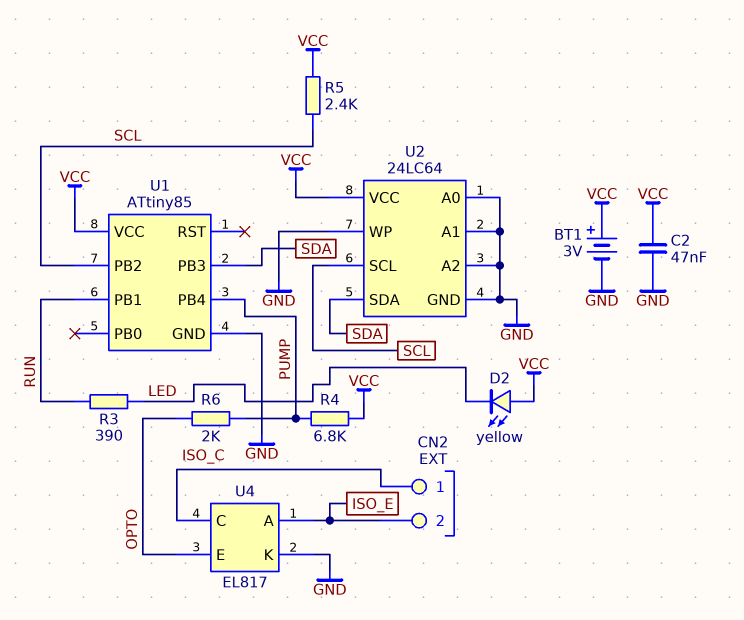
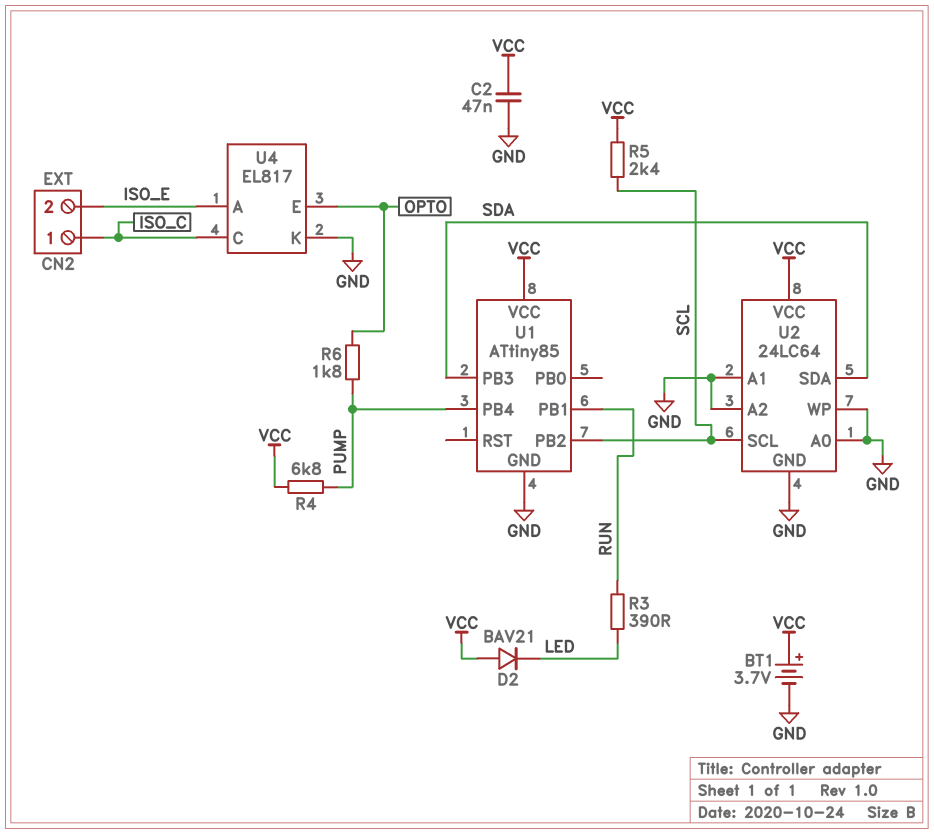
BT1: 3V (plus VCC, minus GND) -> 3.7V (plus VCC, minus GND)
D2: LED yellow (A VCC, K LED) -> diode BAV21 (A VCC, K LED)
R6: 2k (OPTO, PUMP) -> 1.8k (OPTO, PUMP)

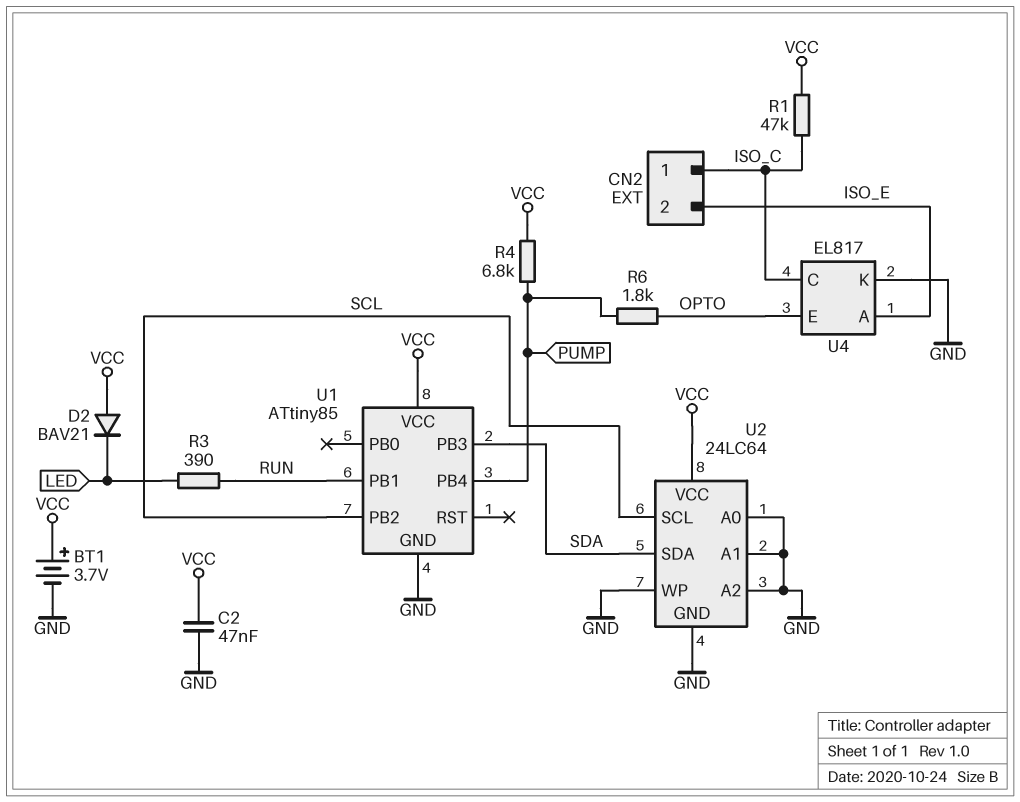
R1: none -> 47k (ISO_C, VCC)
R5: 2.4k (SCL, VCC) -> none

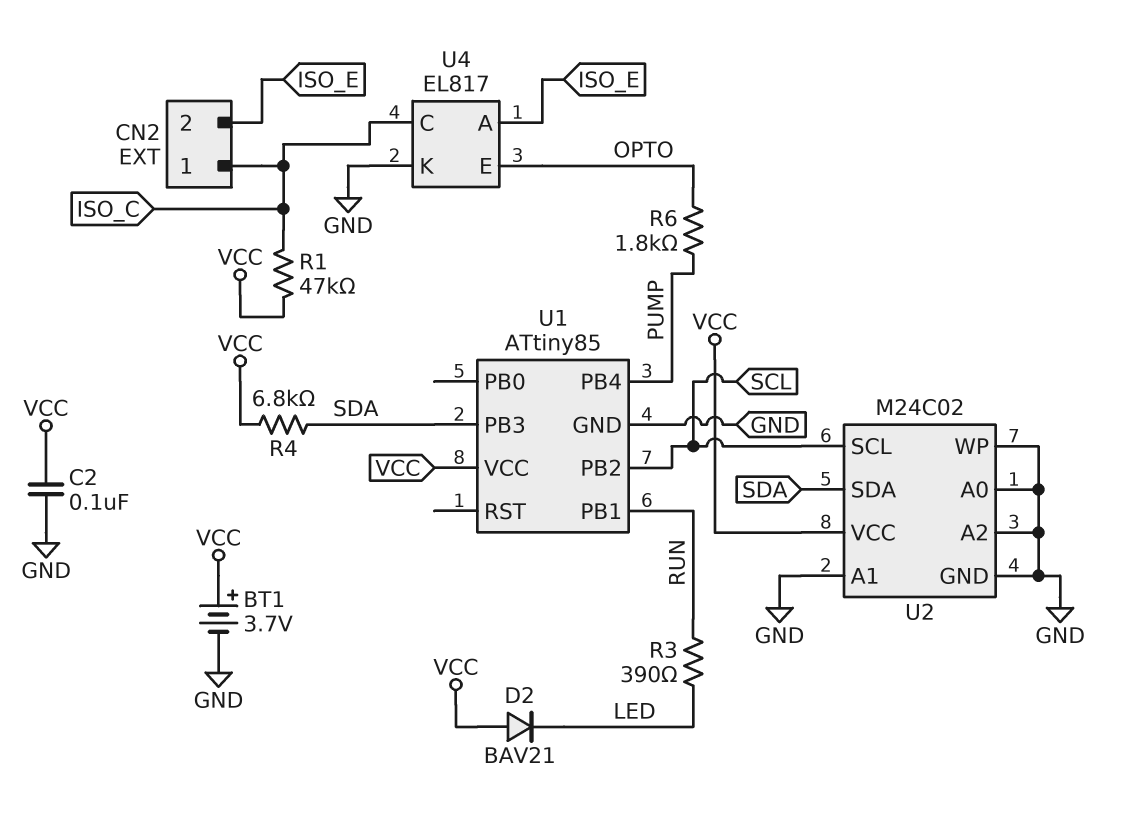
C2: 47nF (GND, VCC) -> 100nF (GND, VCC)
R4: 6.8k (PUMP, VCC) -> 6.8k (SDA, VCC)
U2: 24LC64 -> M24C02

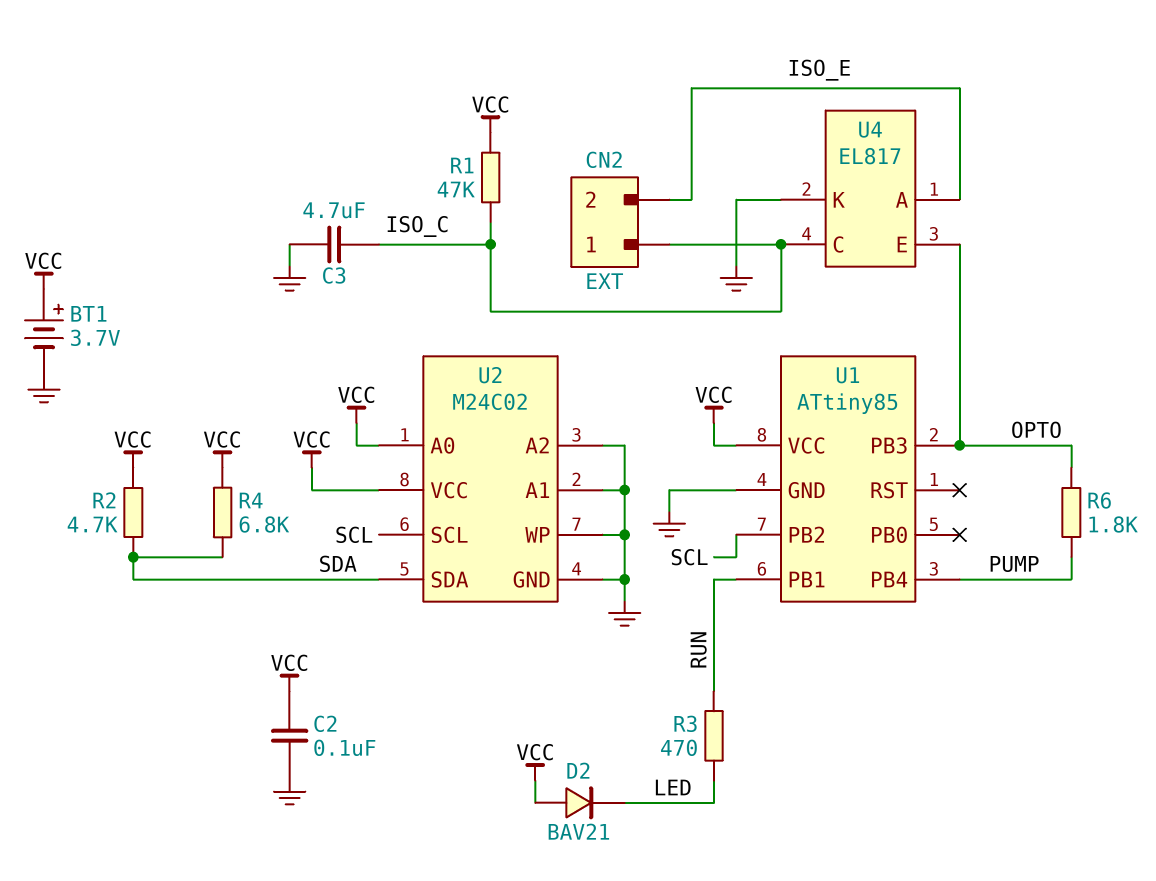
C3: none -> 4.7uF (GND, ISO_C)
R2: none -> 4.7k (SDA, VCC)
R3: 390 (LED, RUN) -> 470 (LED, RUN)
U1 pin PB3: SDA -> OPTO
U2 pin A0: GND -> VCC

